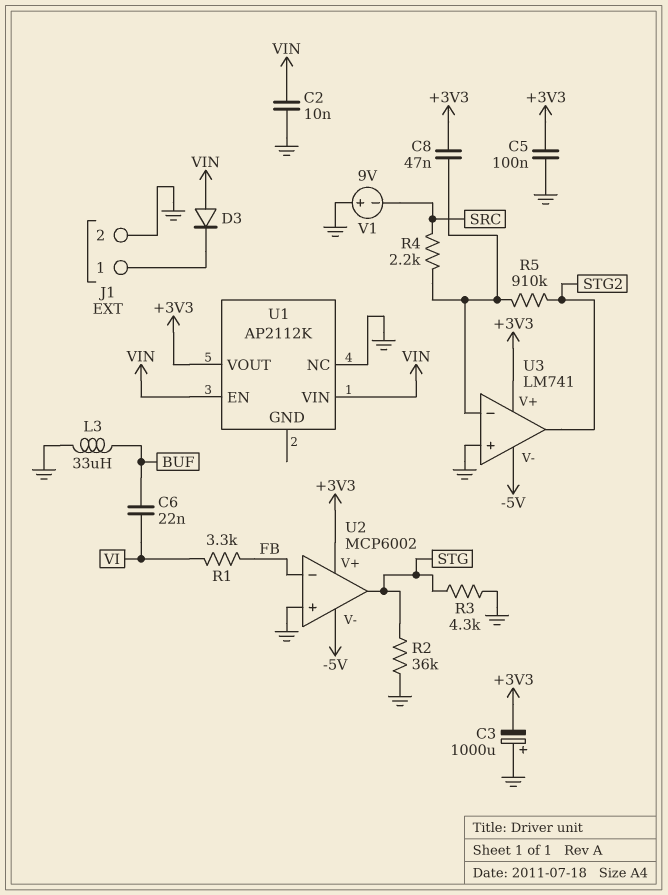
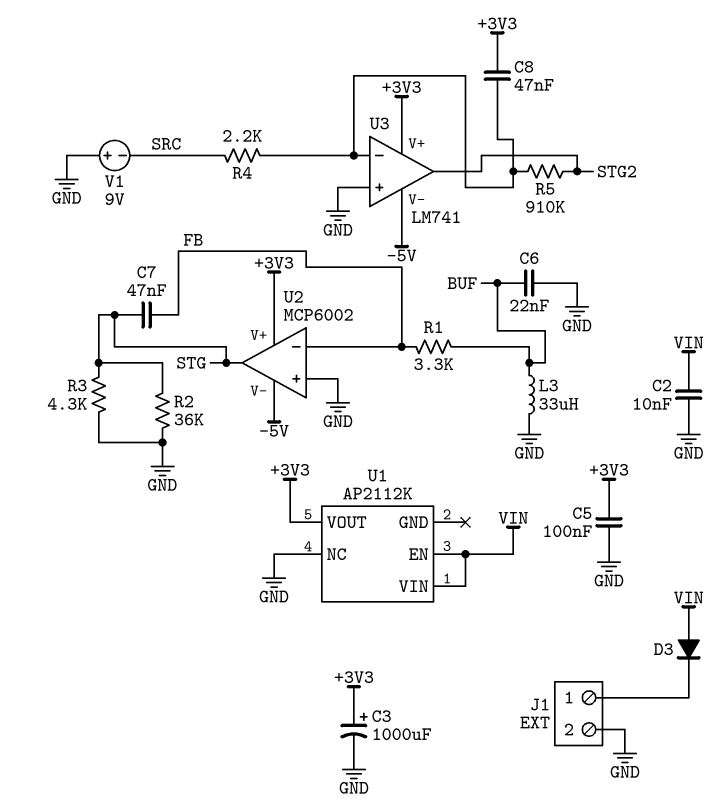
C3: 1000uF (plus GND, minus +3V3) -> 1000uF (plus +3V3, minus GND)
C6: 22nF (BUF, VI) -> 22nF (BUF, GND)
C7: none -> 47nF (FB, STG)
R1: 3.3k (FB, VI) -> 3.3k (BUF, FB)

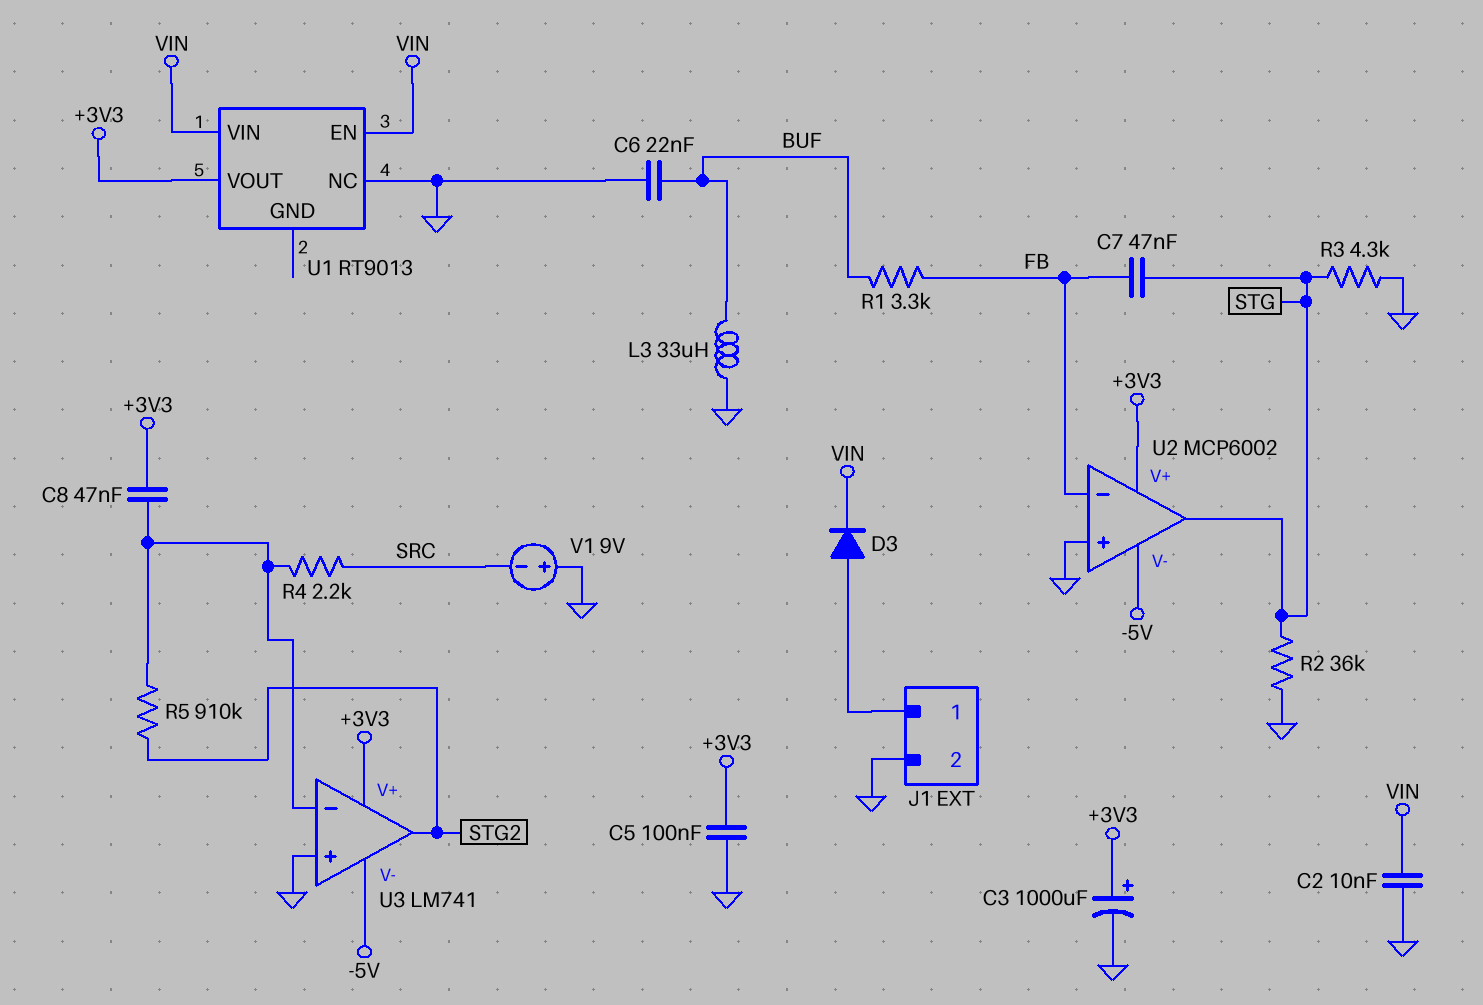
D3: diode (A VIN, K J1/1) -> diode (A J1/1, K VIN)
U1: AP2112K -> RT9013

